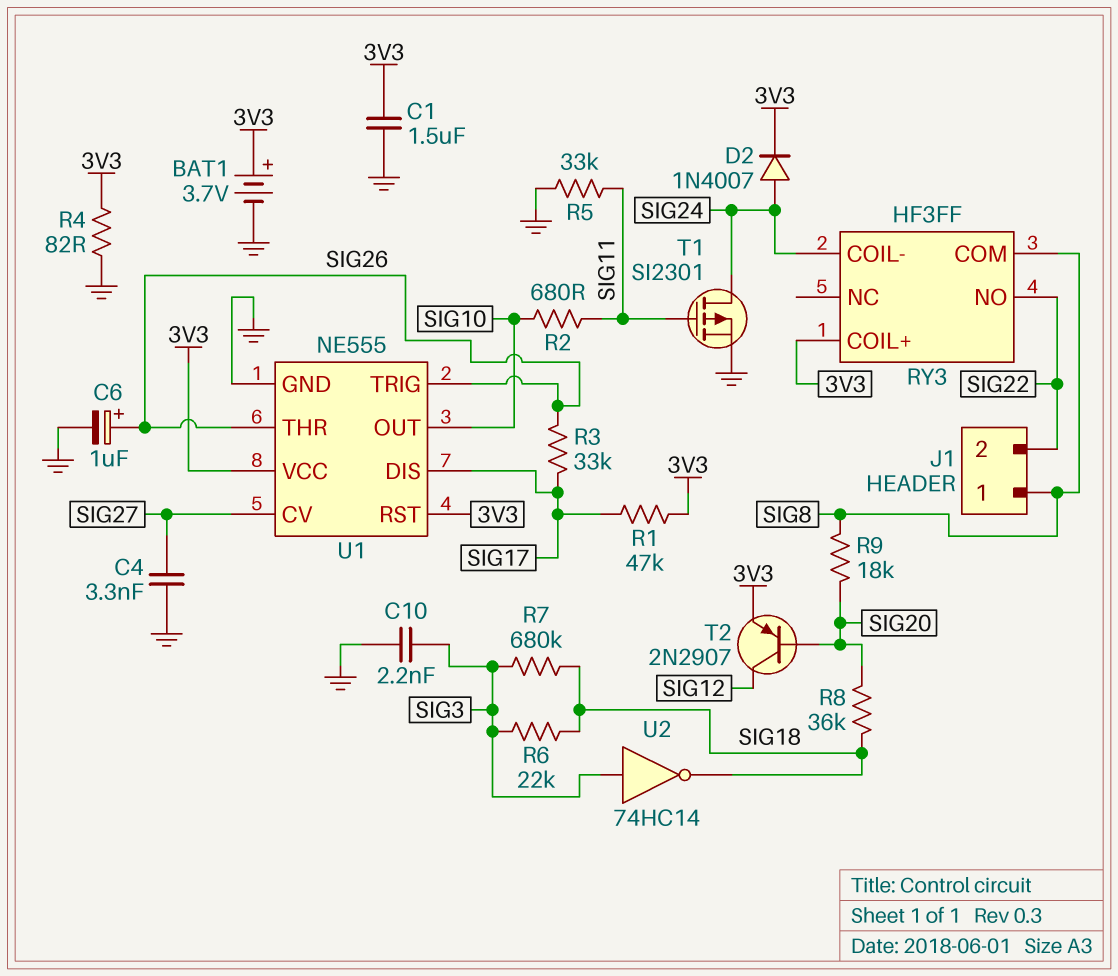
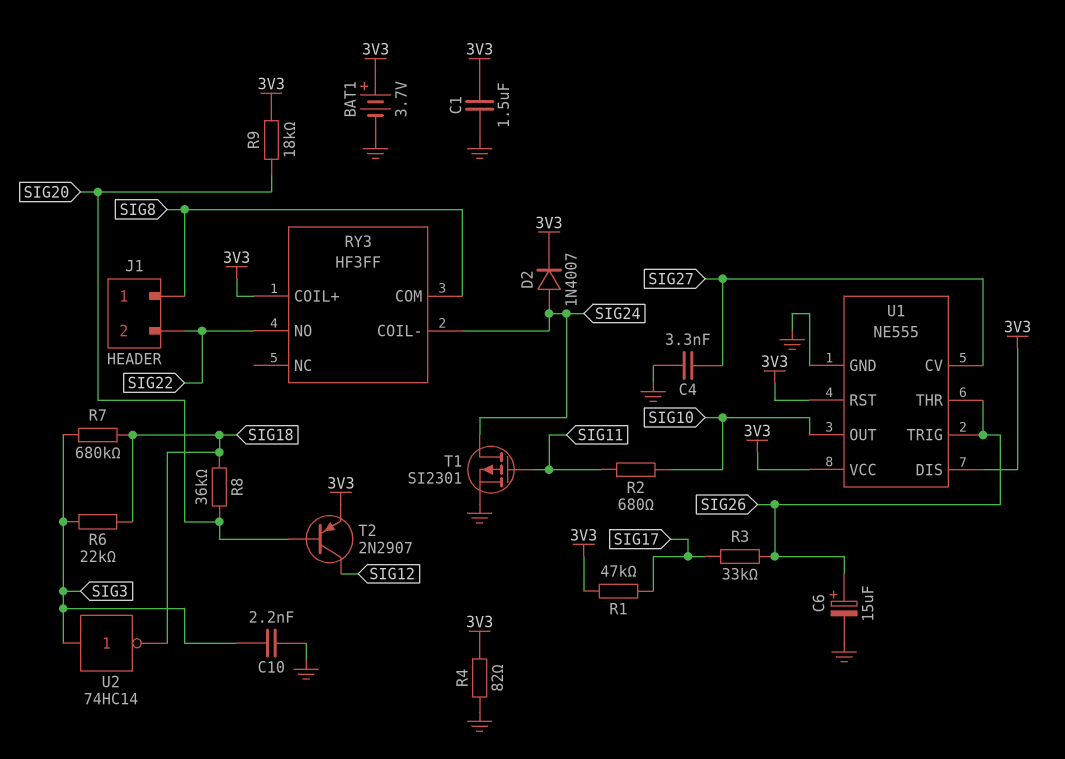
C6: 1uF (plus SIG26, minus GND) -> 15uF (plus SIG26, minus GND)
R5: 33k (GND, SIG11) -> none
R9: 18k (SIG8, SIG20) -> 18k (3V3, SIG20)
U1 pin DIS: SIG17 -> 3V3

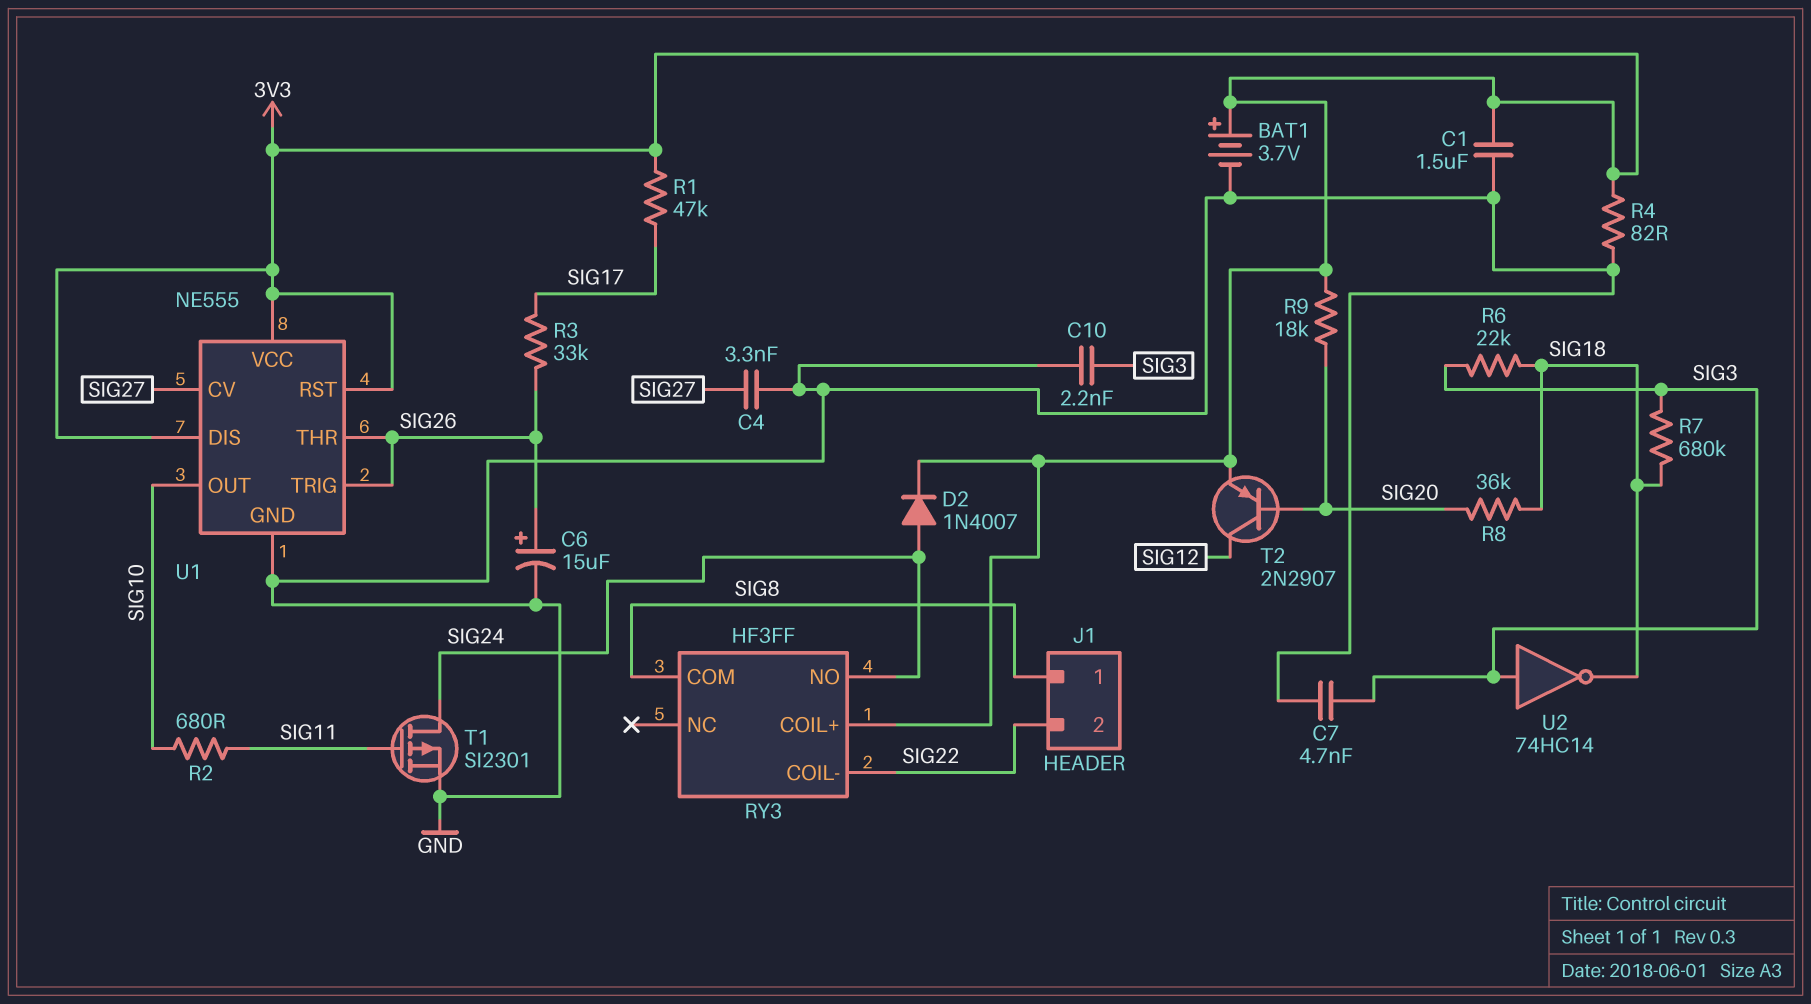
C7: none -> 4.7nF (GND, SIG3)
RY3 pin COIL-: SIG24 -> SIG22
RY3 pin NO: SIG22 -> SIG24

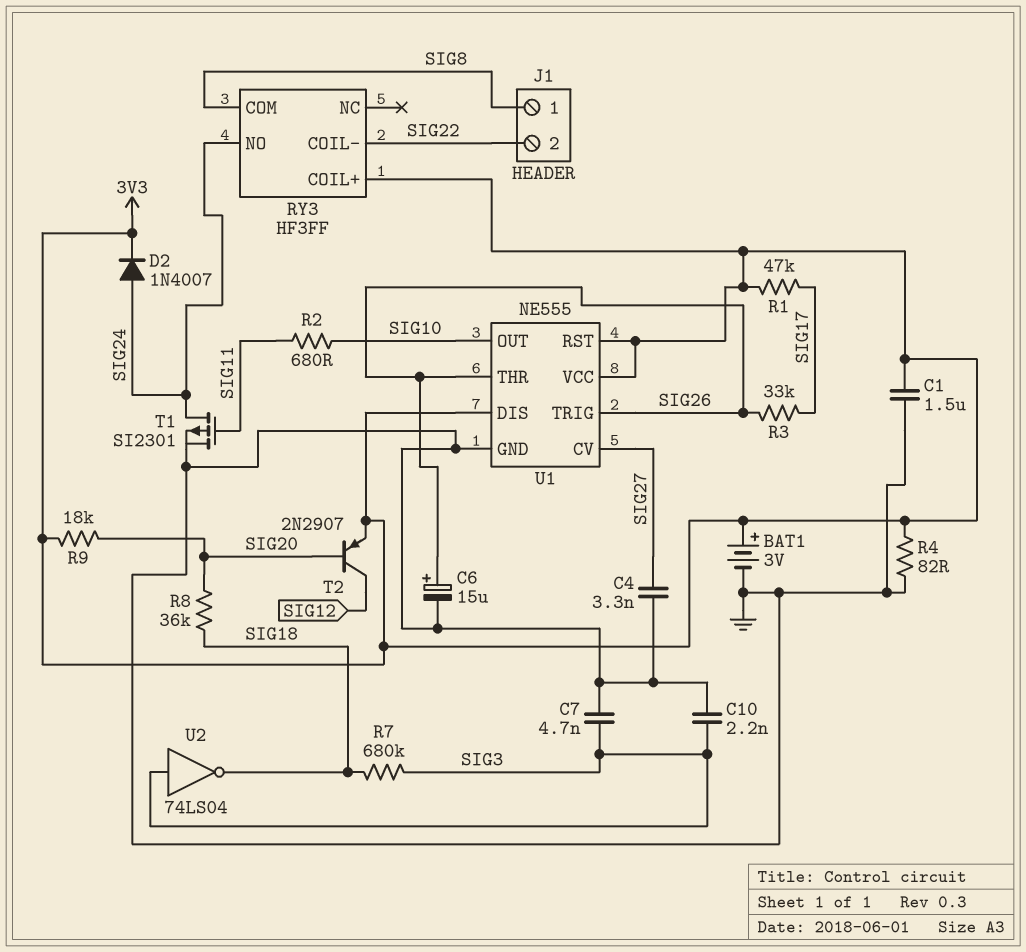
BAT1: 3.7V (plus 3V3, minus GND) -> 3V (plus 3V3, minus GND)
R6: 22k (SIG3, SIG18) -> none
U2: NOT 74HC14 (in SIG3, out SIG18) -> NOT 74LS04 (in SIG3, out SIG18)

